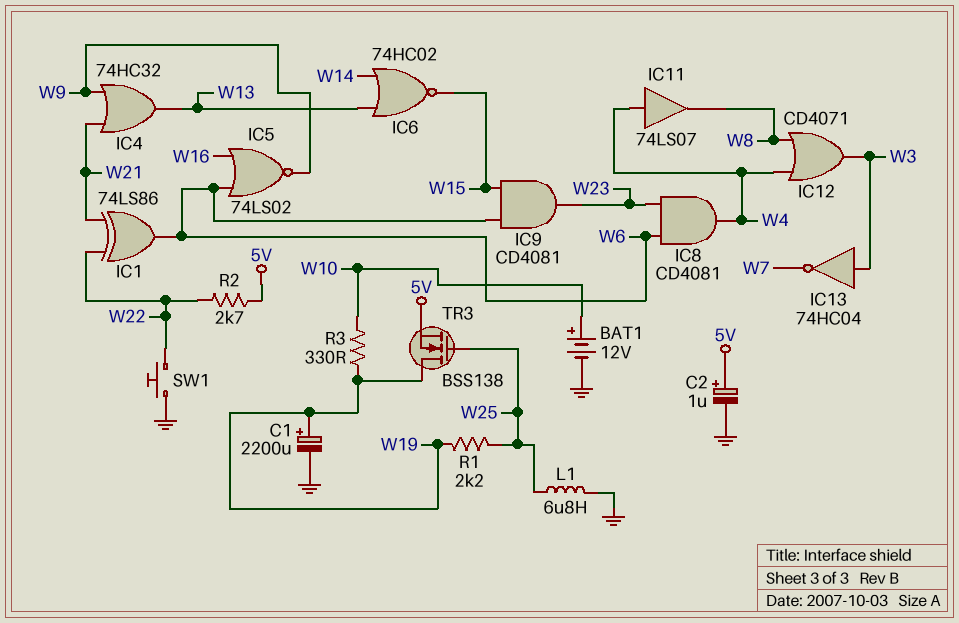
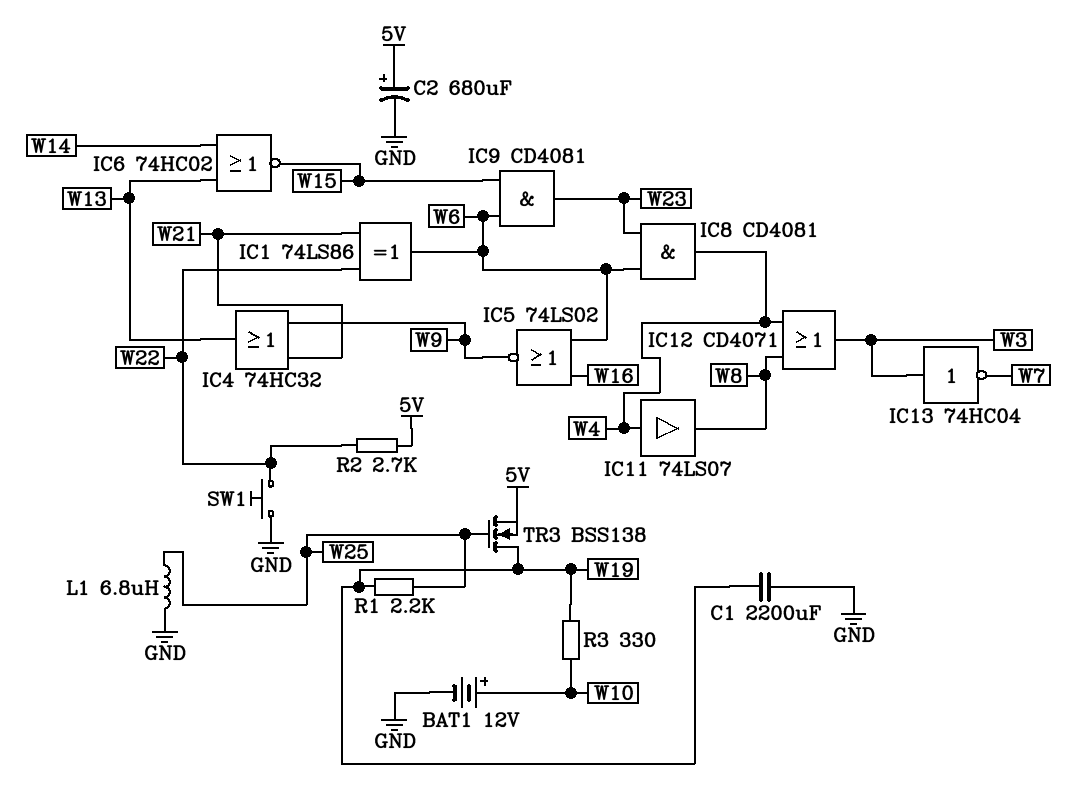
C1: 2200uF (plus W19, minus GND) -> 2200uF (GND, W19)
C2: 1uF (plus 5V, minus GND) -> 680uF (plus 5V, minus GND)

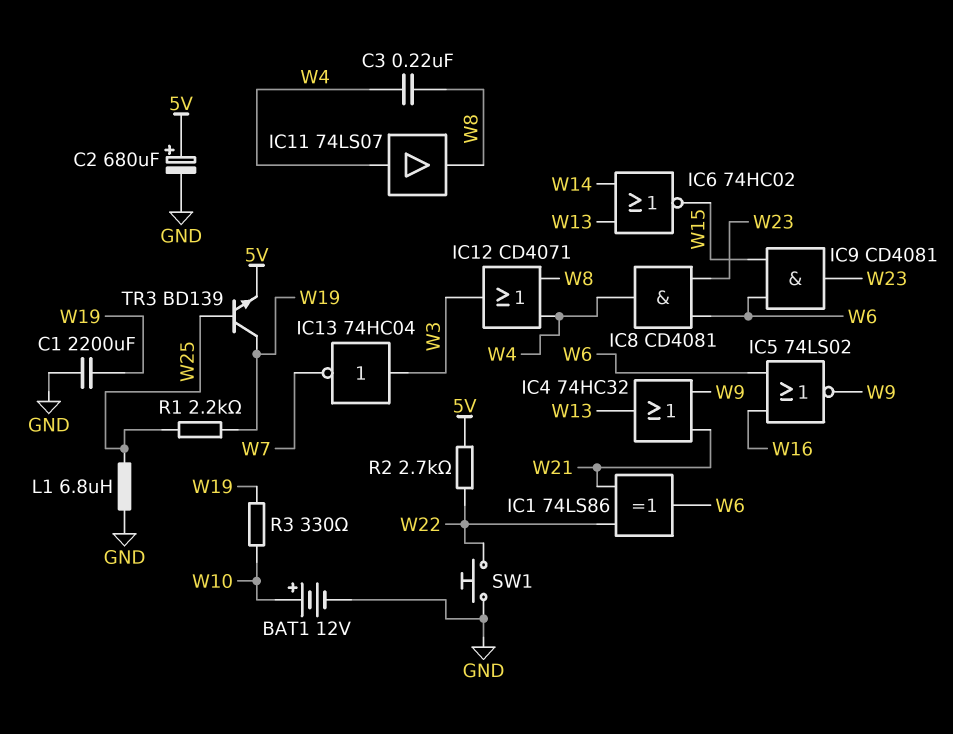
C3: none -> 220nF (W4, W8)
TR3: NMOS BSS138 (G W25, D W19, S 5V) -> NPN BD139 (B W25, C W19, E 5V)

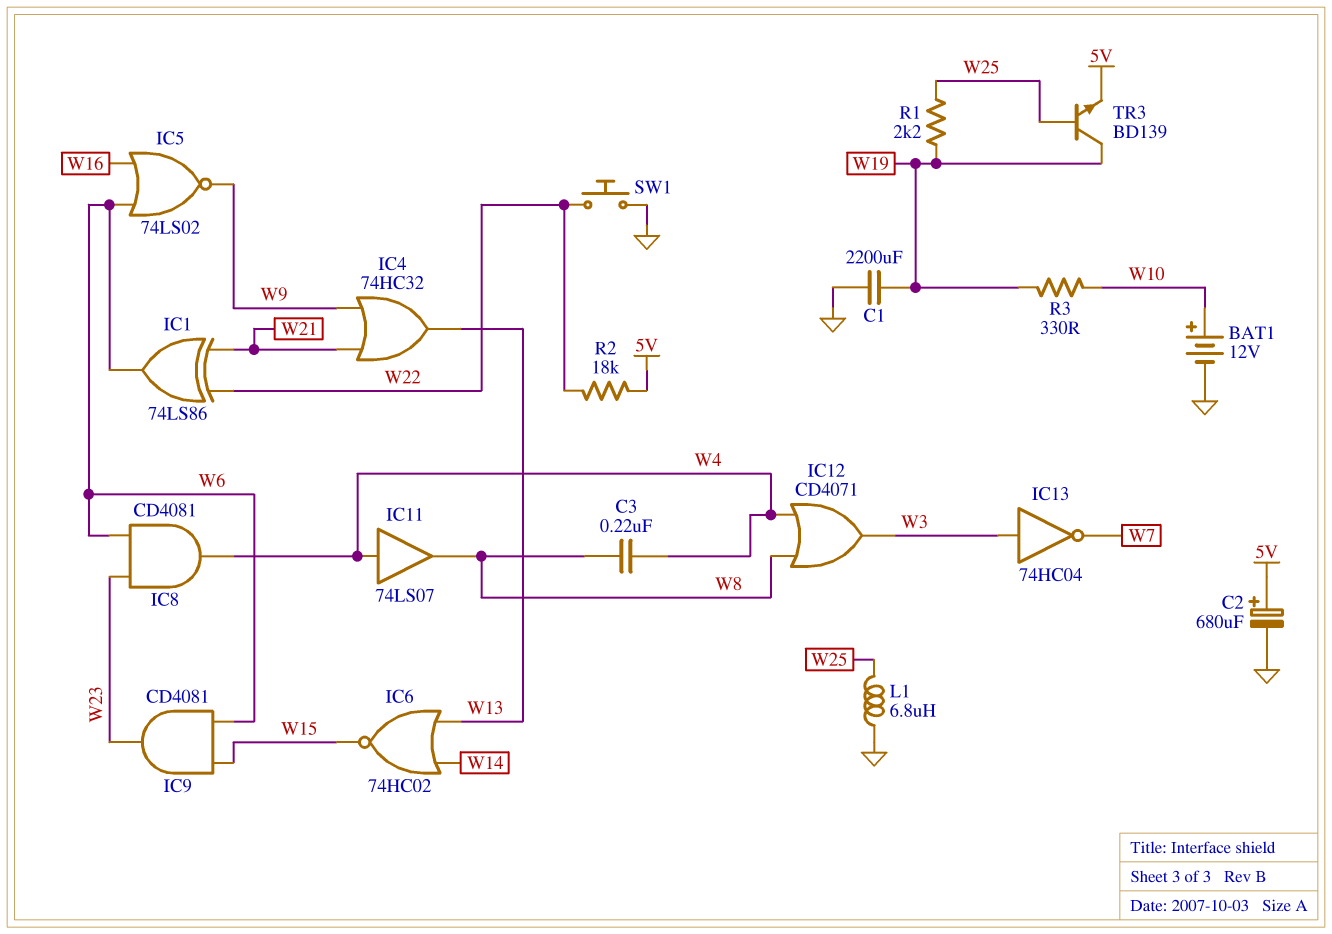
R2: 2.7k (5V, W22) -> 18k (5V, W22)

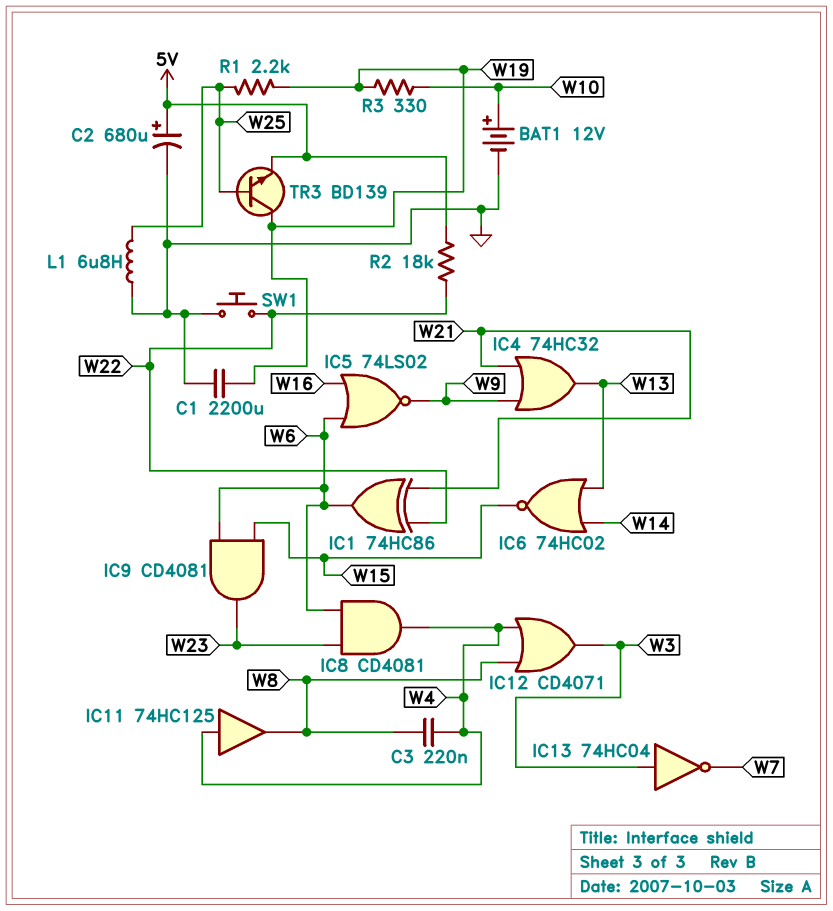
IC1: XOR 74LS86 (in W21, in W22, out W6) -> XOR 74HC86 (in W21, in W22, out W6)
IC11: buffer 74LS07 (in W4, out W8) -> buffer 74HC125 (in W4, out W8)

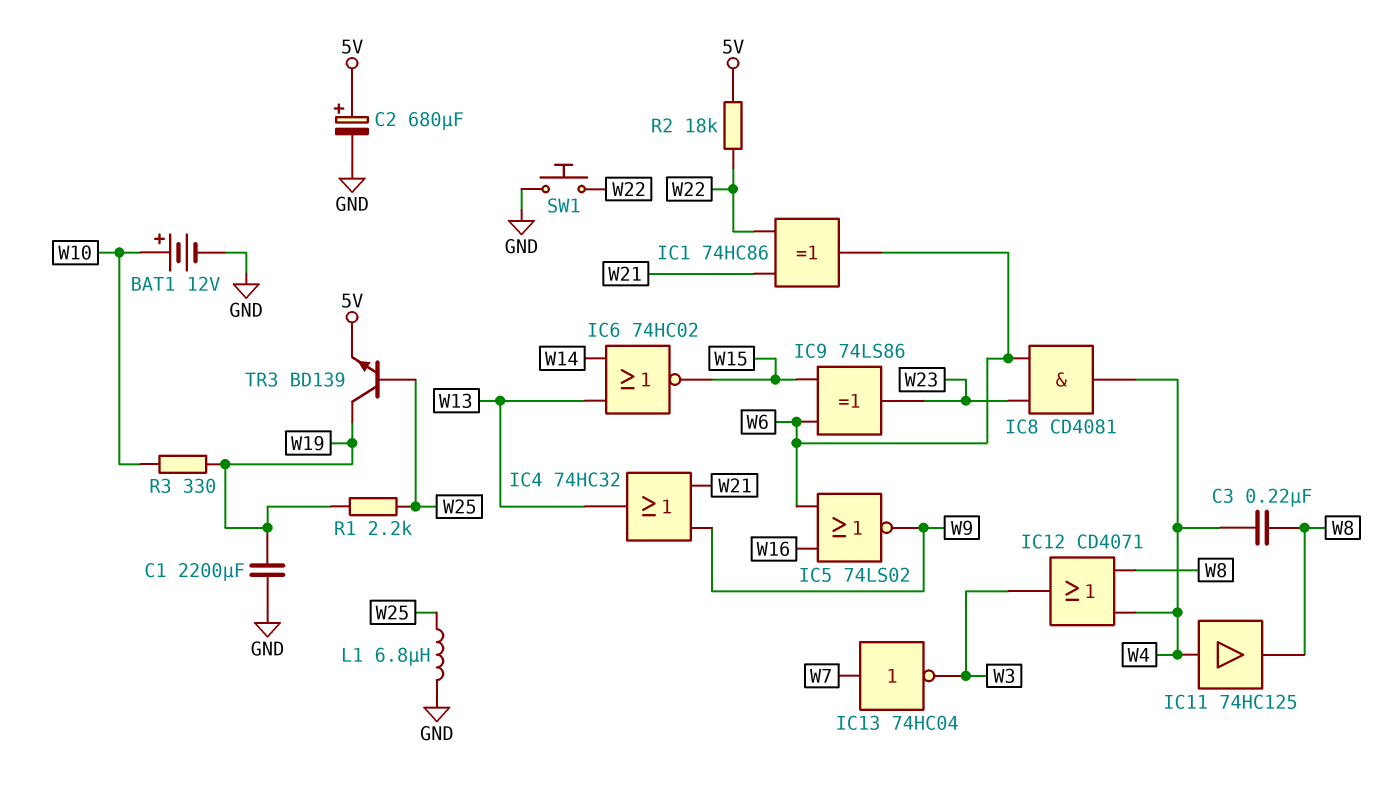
IC9: AND CD4081 (in W6, in W15, out W23) -> XOR 74LS86 (in W6, in W15, out W23)
IC13: NOT 74HC04 (in W3, out W7) -> NOT 74HC04 (in W7, out W3)

